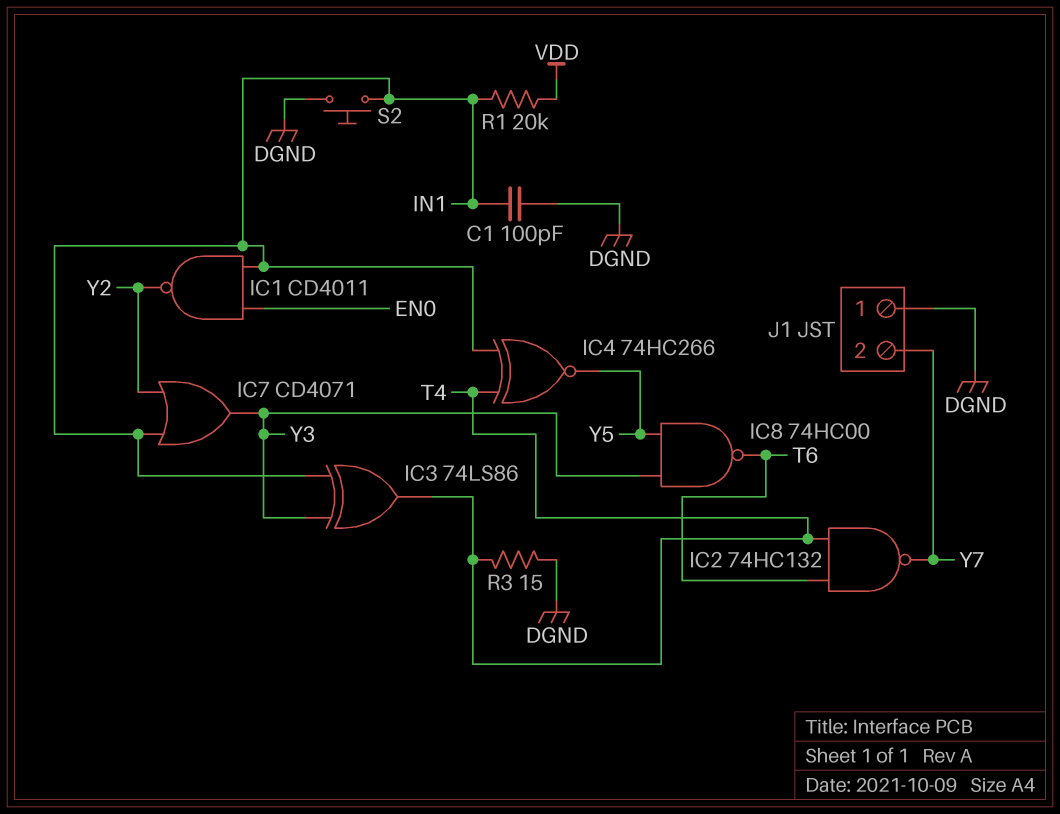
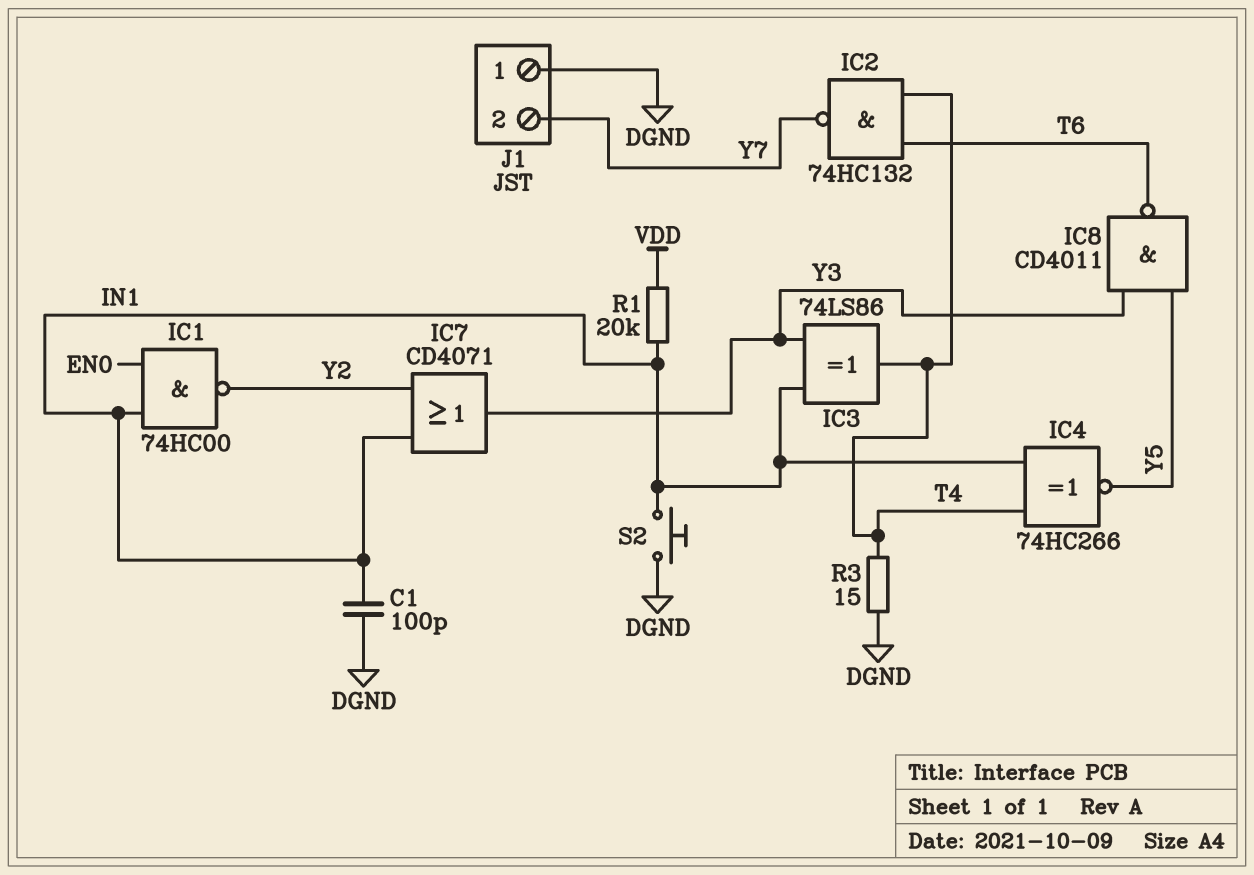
IC1: NAND CD4011 (in EN0, in IN1, out Y2) -> NAND 74HC00 (in EN0, in IN1, out Y2)
IC8: NAND 74HC00 (in Y3, in Y5, out T6) -> NAND CD4011 (in Y3, in Y5, out T6)

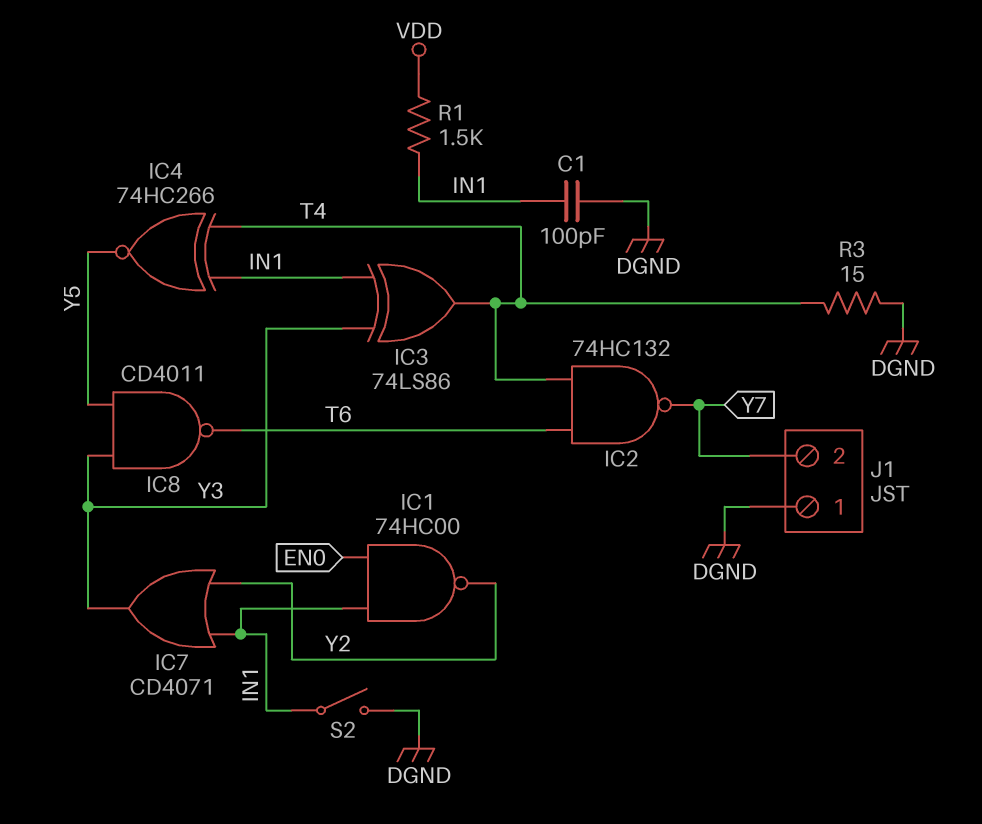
R1: 20k (IN1, VDD) -> 1.5k (IN1, VDD)
S2: button (DGND, IN1) -> switch (DGND, IN1)

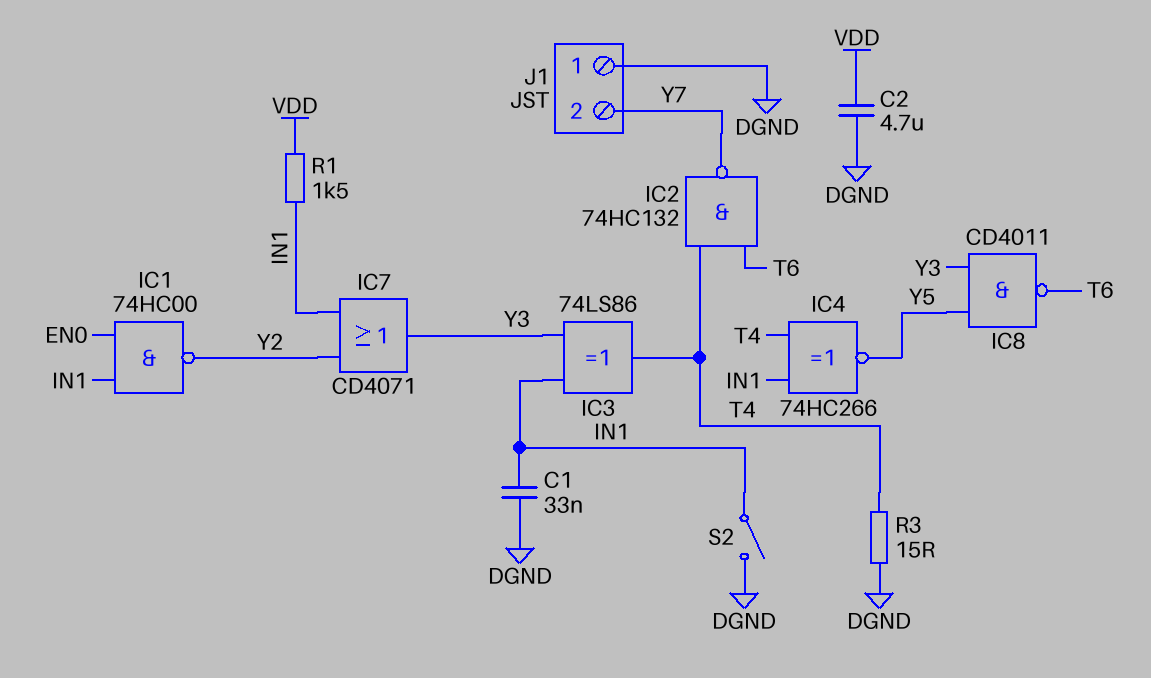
C1: 100pF (DGND, IN1) -> 33nF (DGND, IN1)
C2: none -> 4.7uF (DGND, VDD)

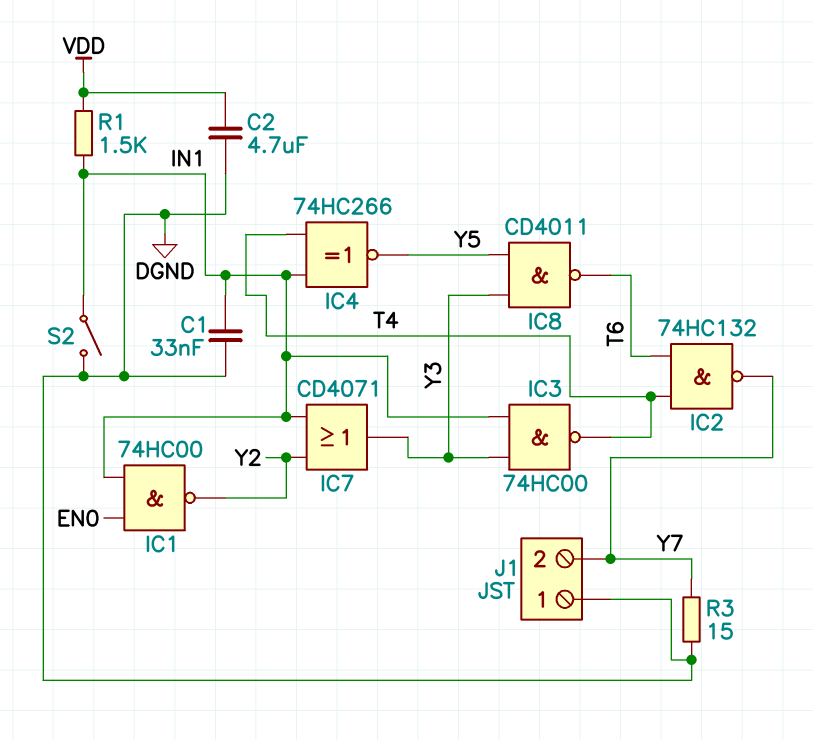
IC3: XOR 74LS86 (in IN1, in Y3, out T4) -> NAND 74HC00 (in IN1, in Y3, out T4)
R3: 15 (DGND, T4) -> 15 (DGND, Y7)

